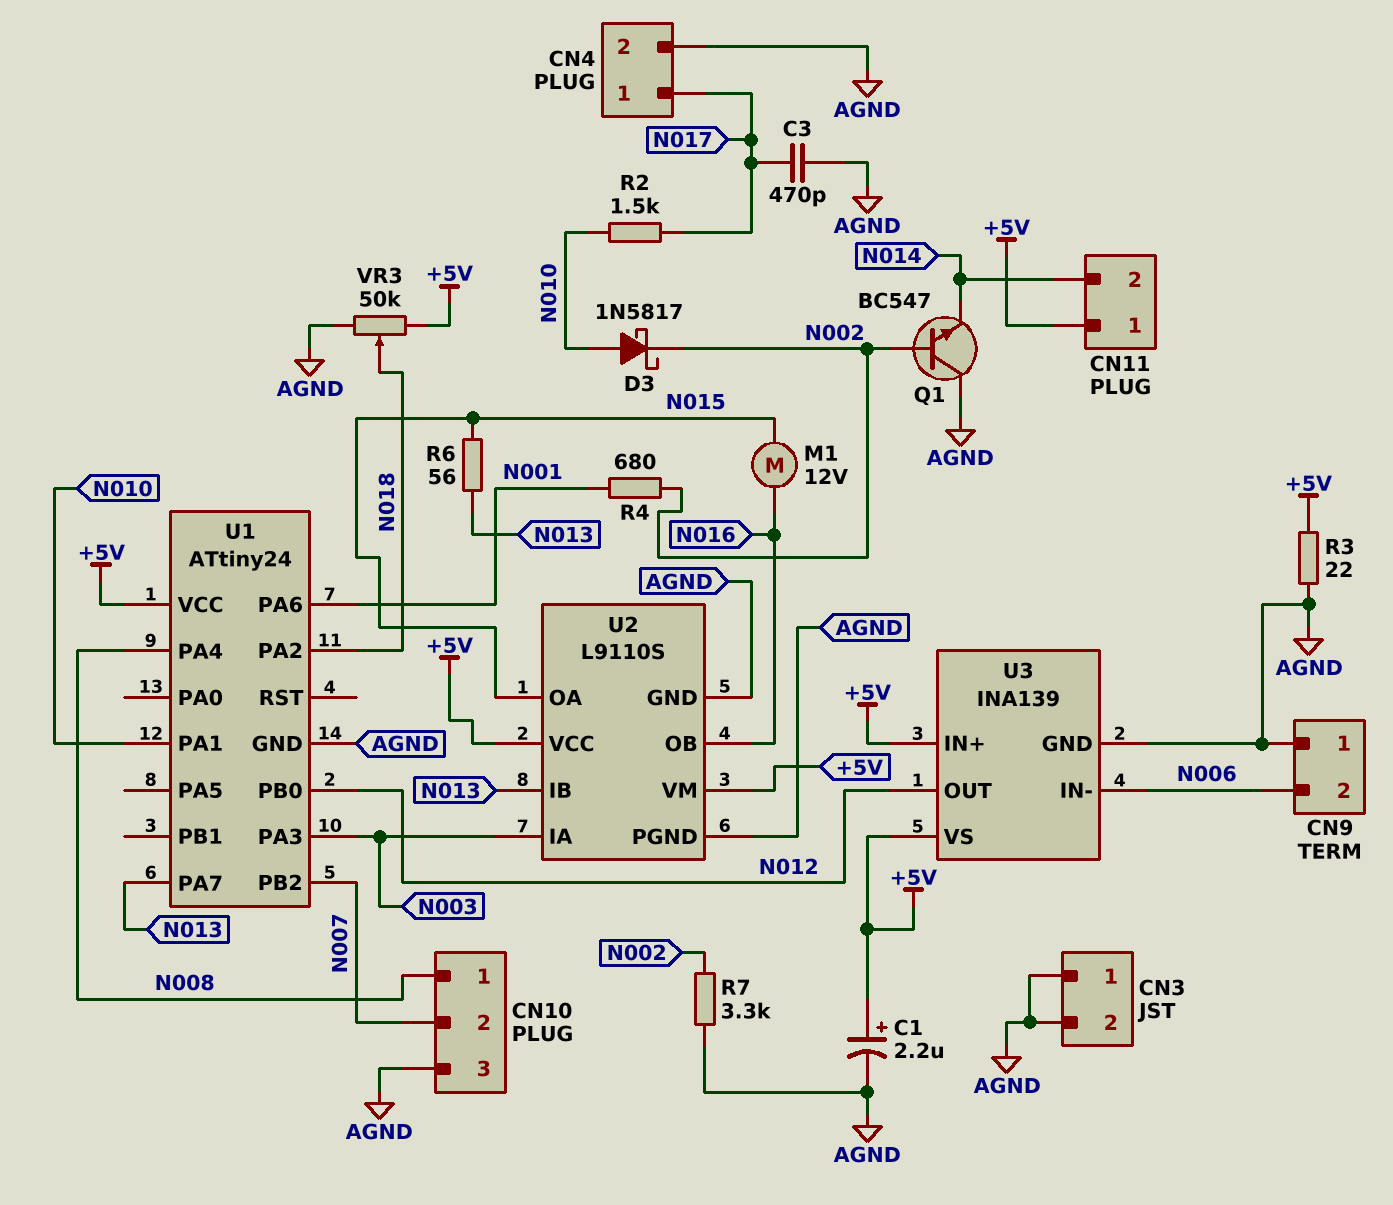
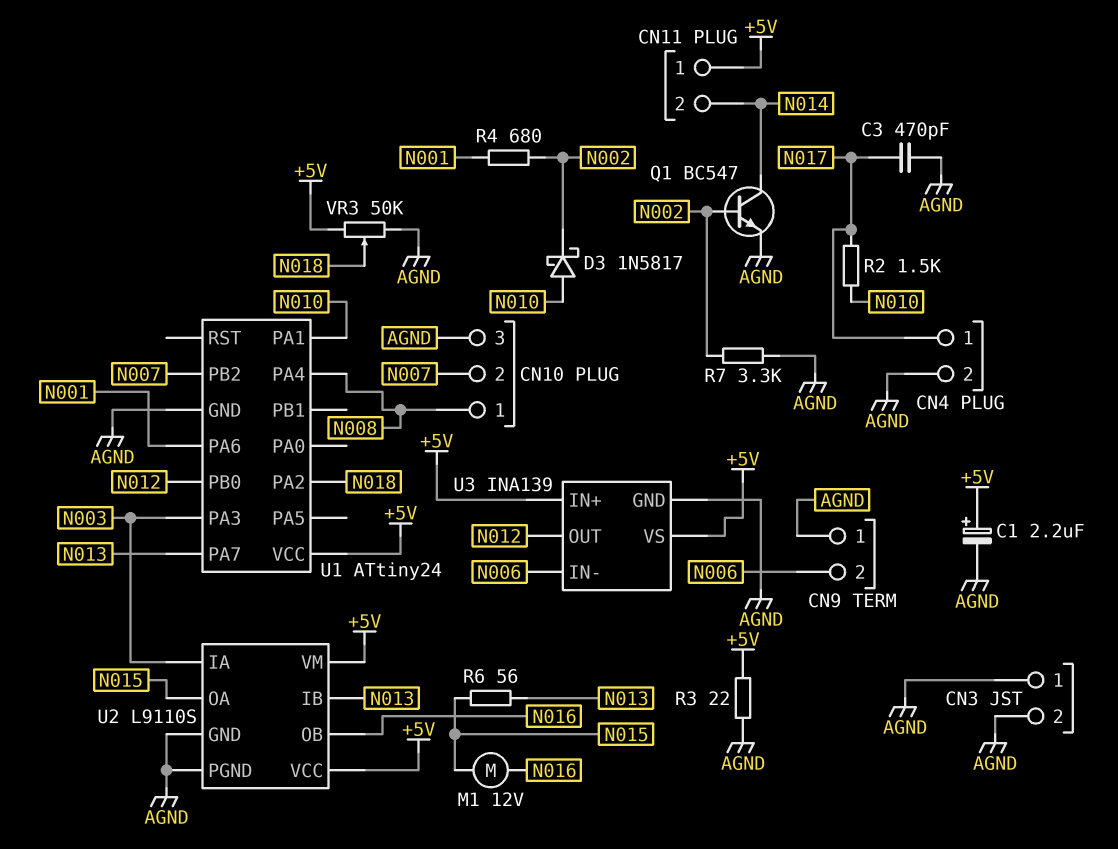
Q1: NPN BC547 (B N002, C AGND, E N014) -> NPN BC547 (B N002, C N014, E AGND)

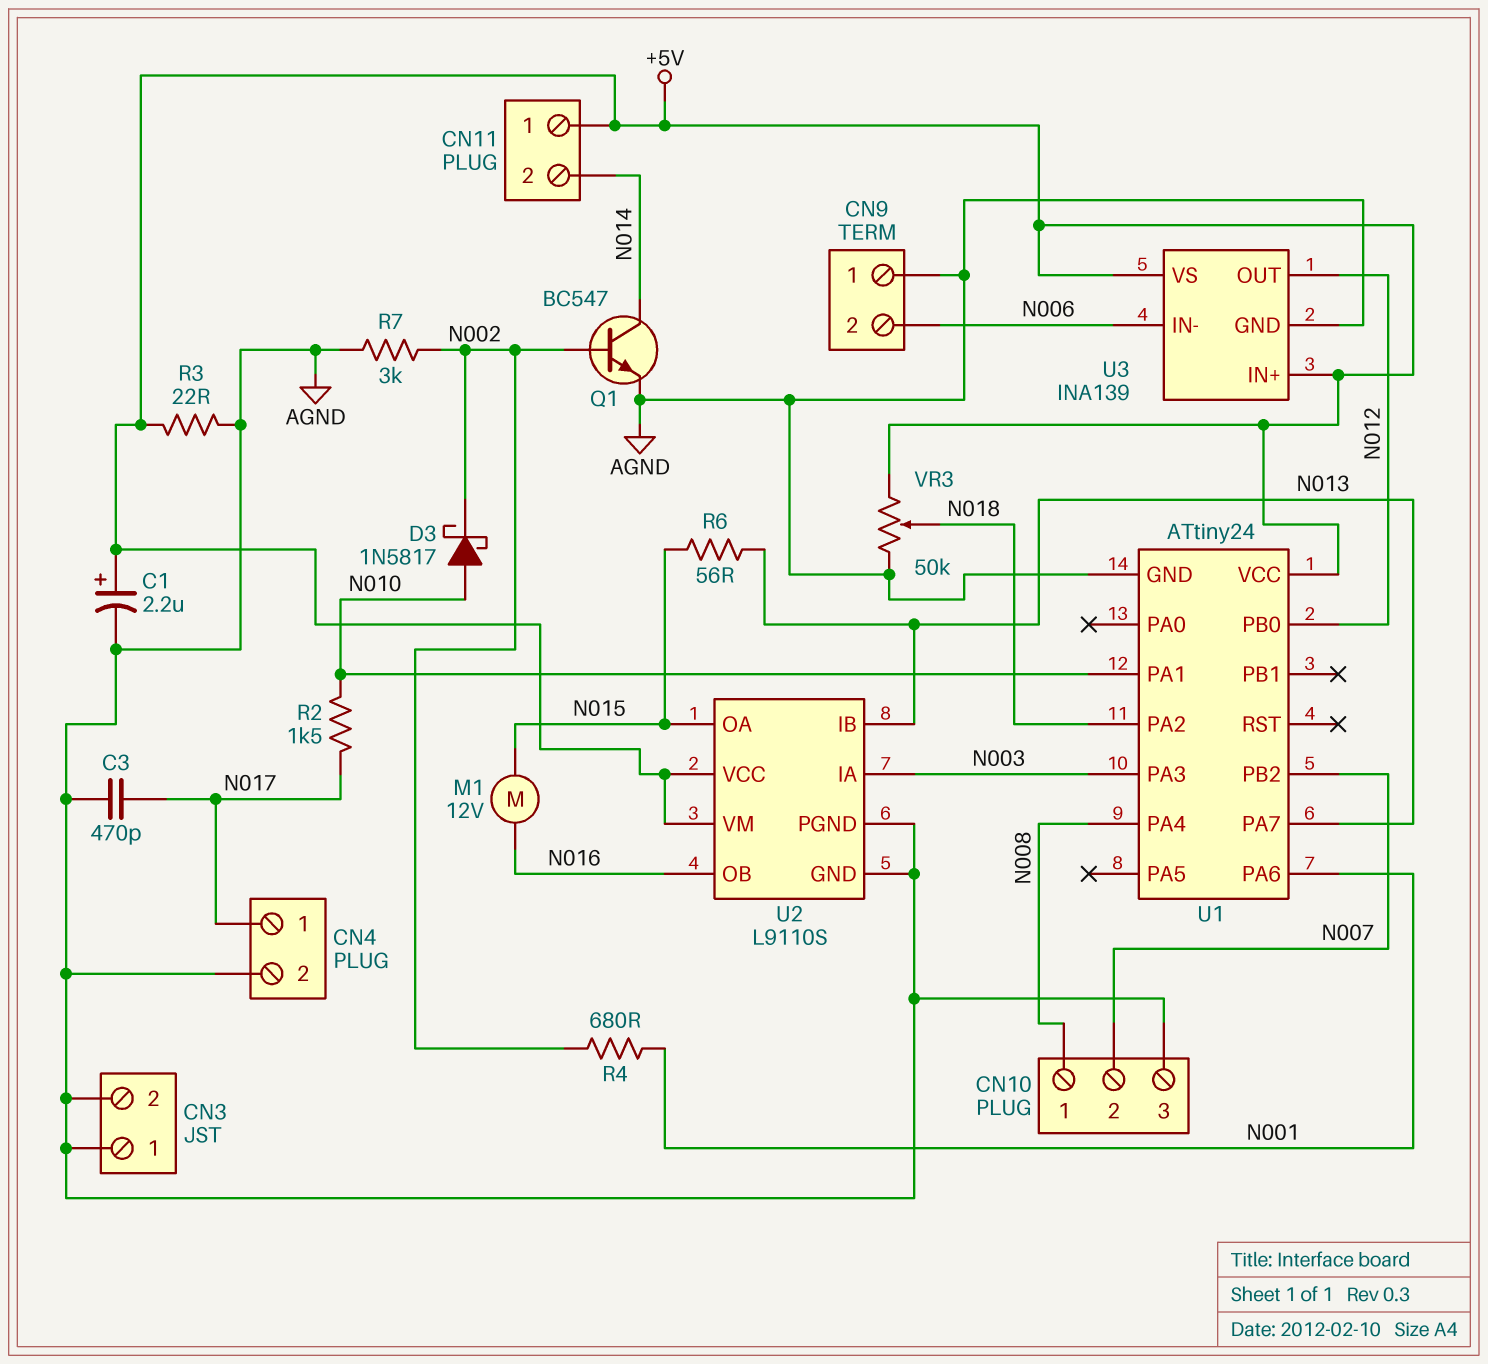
R7: 3.3k (AGND, N002) -> 3k (AGND, N002)

